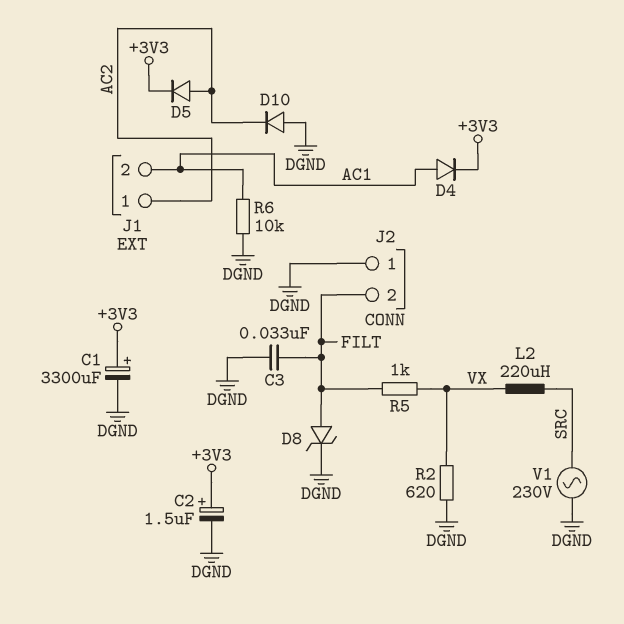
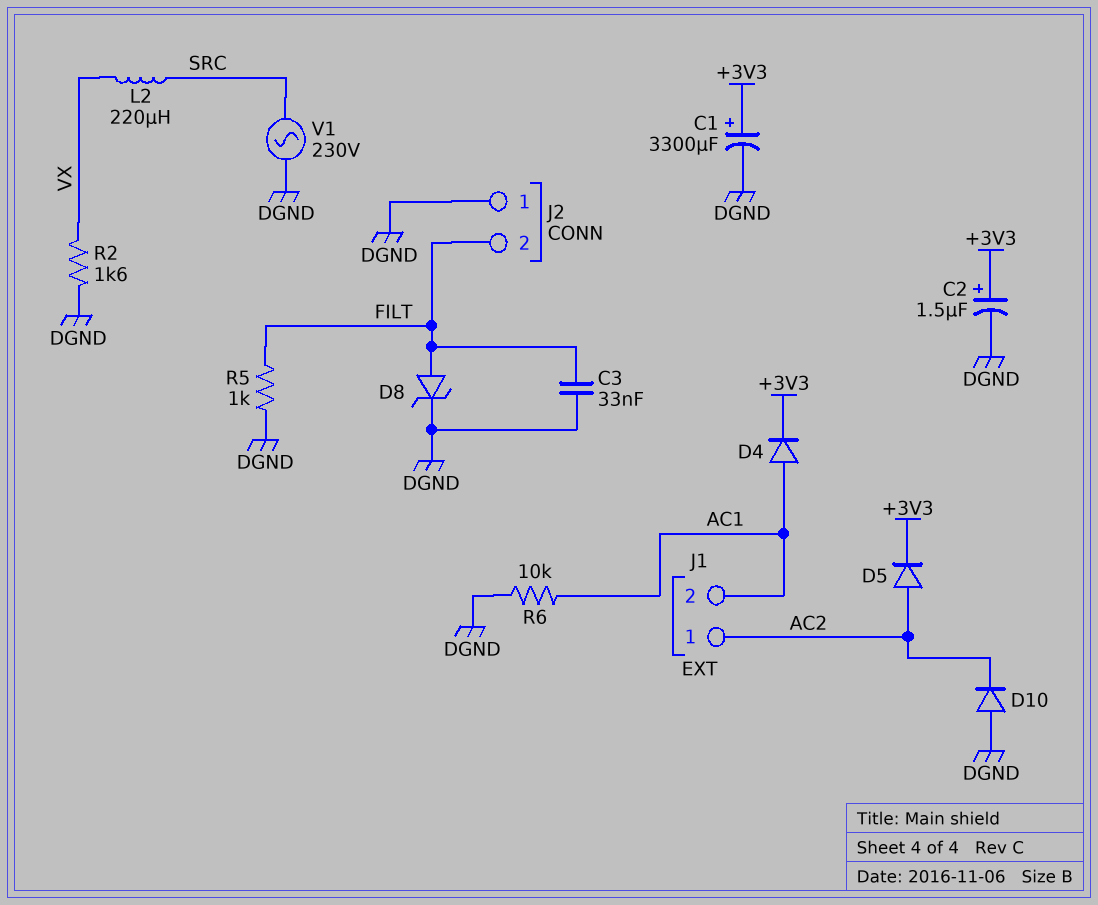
R2: 620 (DGND, VX) -> 1.6k (DGND, VX)
R5: 1k (FILT, VX) -> 1k (DGND, FILT)

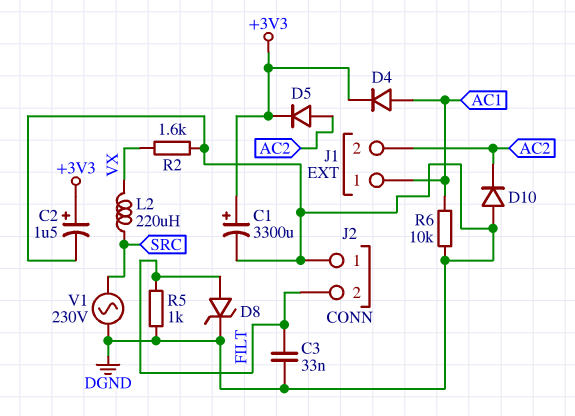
J1 pin 1: AC2 -> AC1
J1 pin 2: AC1 -> AC2

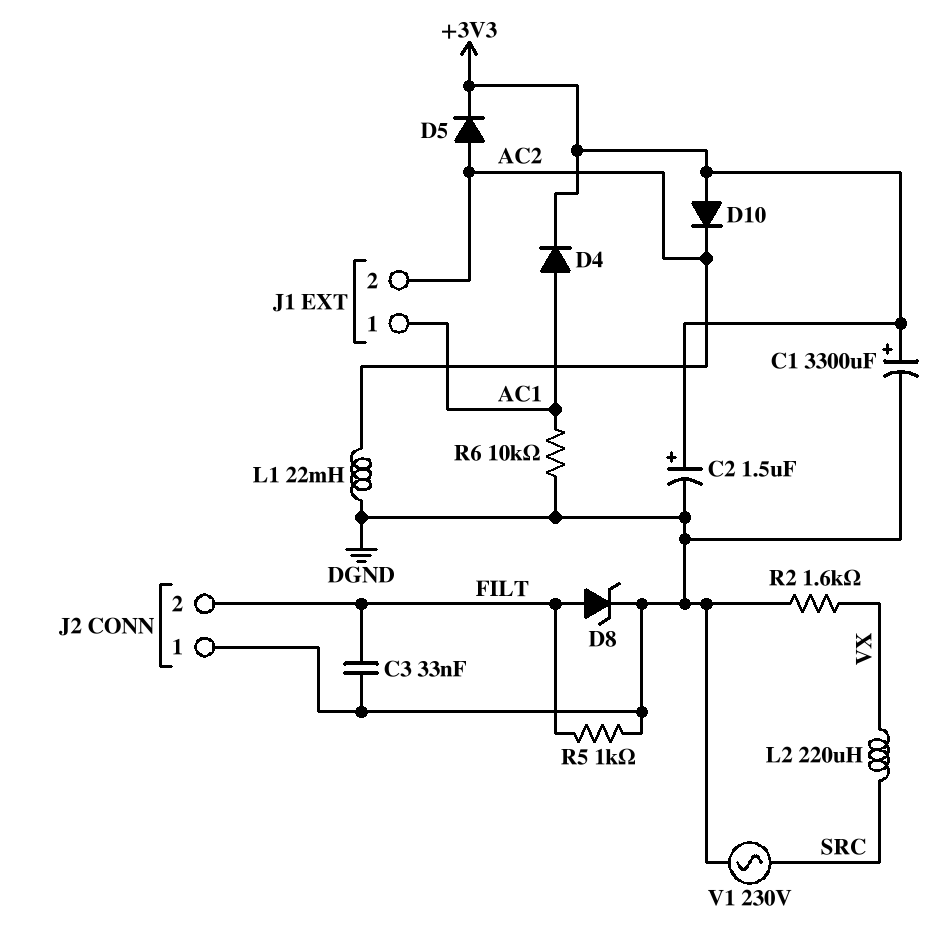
D10: diode (A DGND, K AC2) -> diode (A +3V3, K AC2)
L1: none -> 22mH (AC2, DGND)

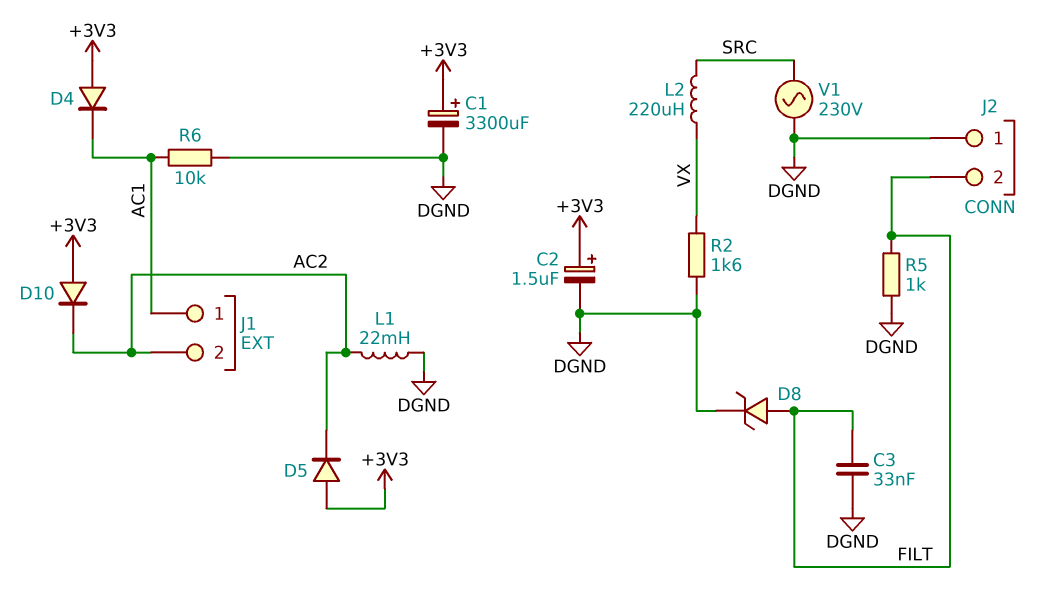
D4: diode (A AC1, K +3V3) -> diode (A +3V3, K AC1)
D5: diode (A AC2, K +3V3) -> diode (A +3V3, K AC2)

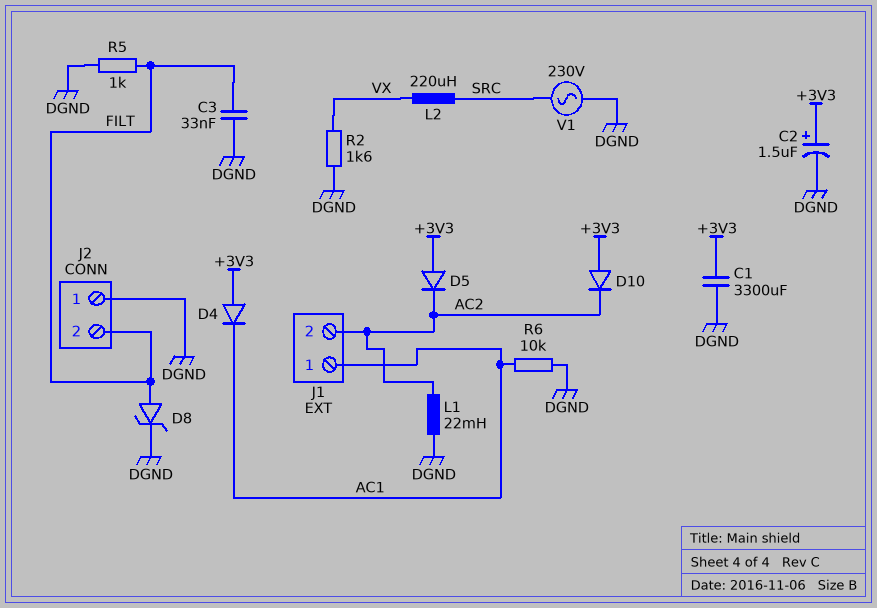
C1: 3300uF (plus +3V3, minus DGND) -> 3300uF (+3V3, DGND)

